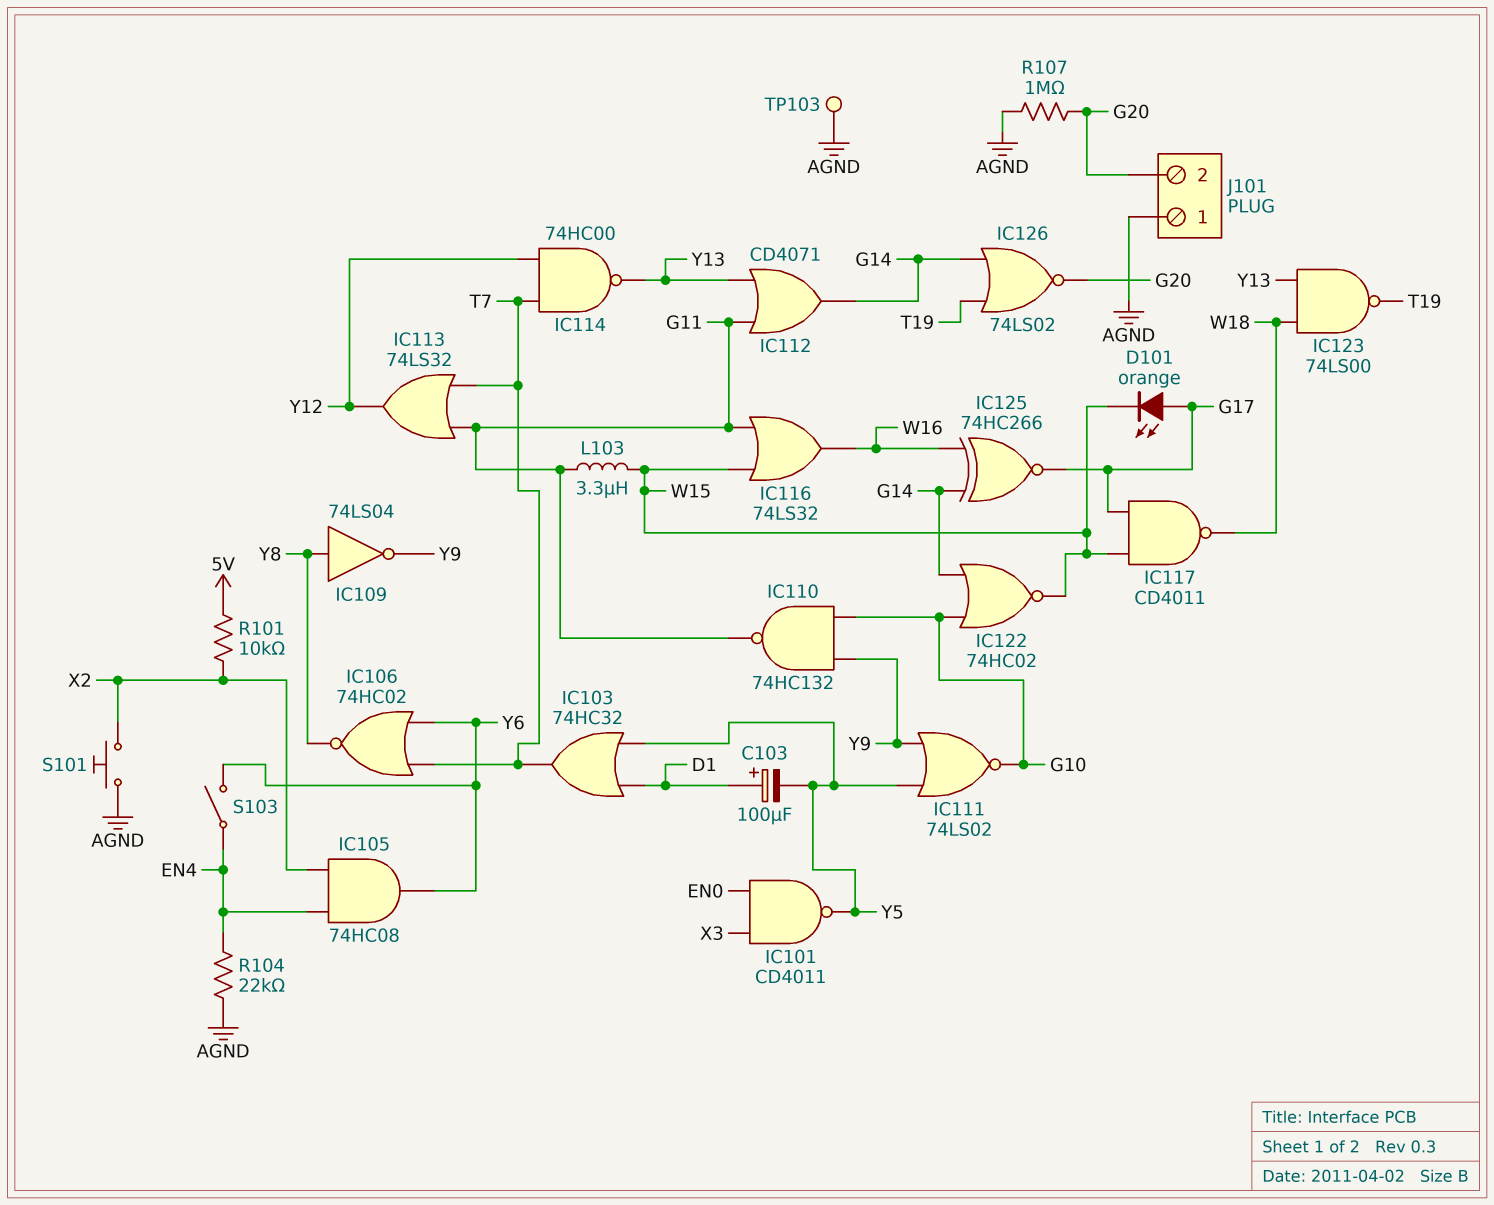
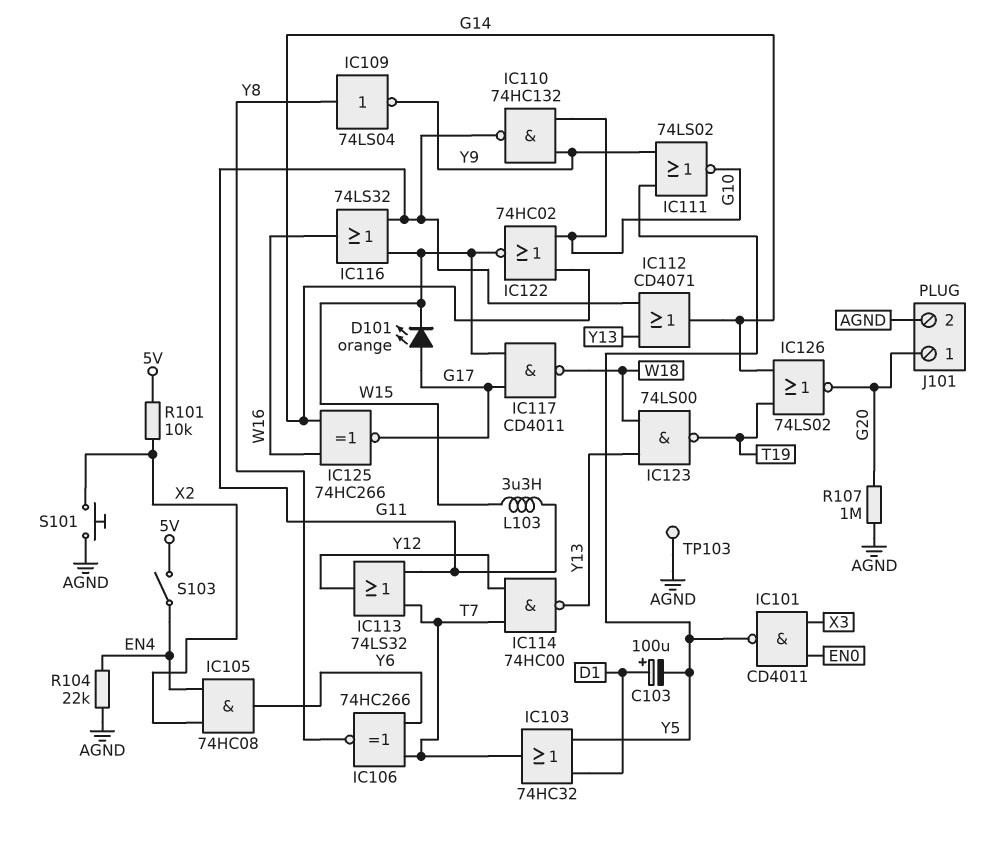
IC106: NOR 74HC02 (in T7, in Y6, out Y8) -> XNOR 74HC266 (in T7, in Y6, out Y8)
J101 pin 1: AGND -> G20
J101 pin 2: G20 -> AGND
S103: switch (EN4, Y6) -> switch (5V, EN4)

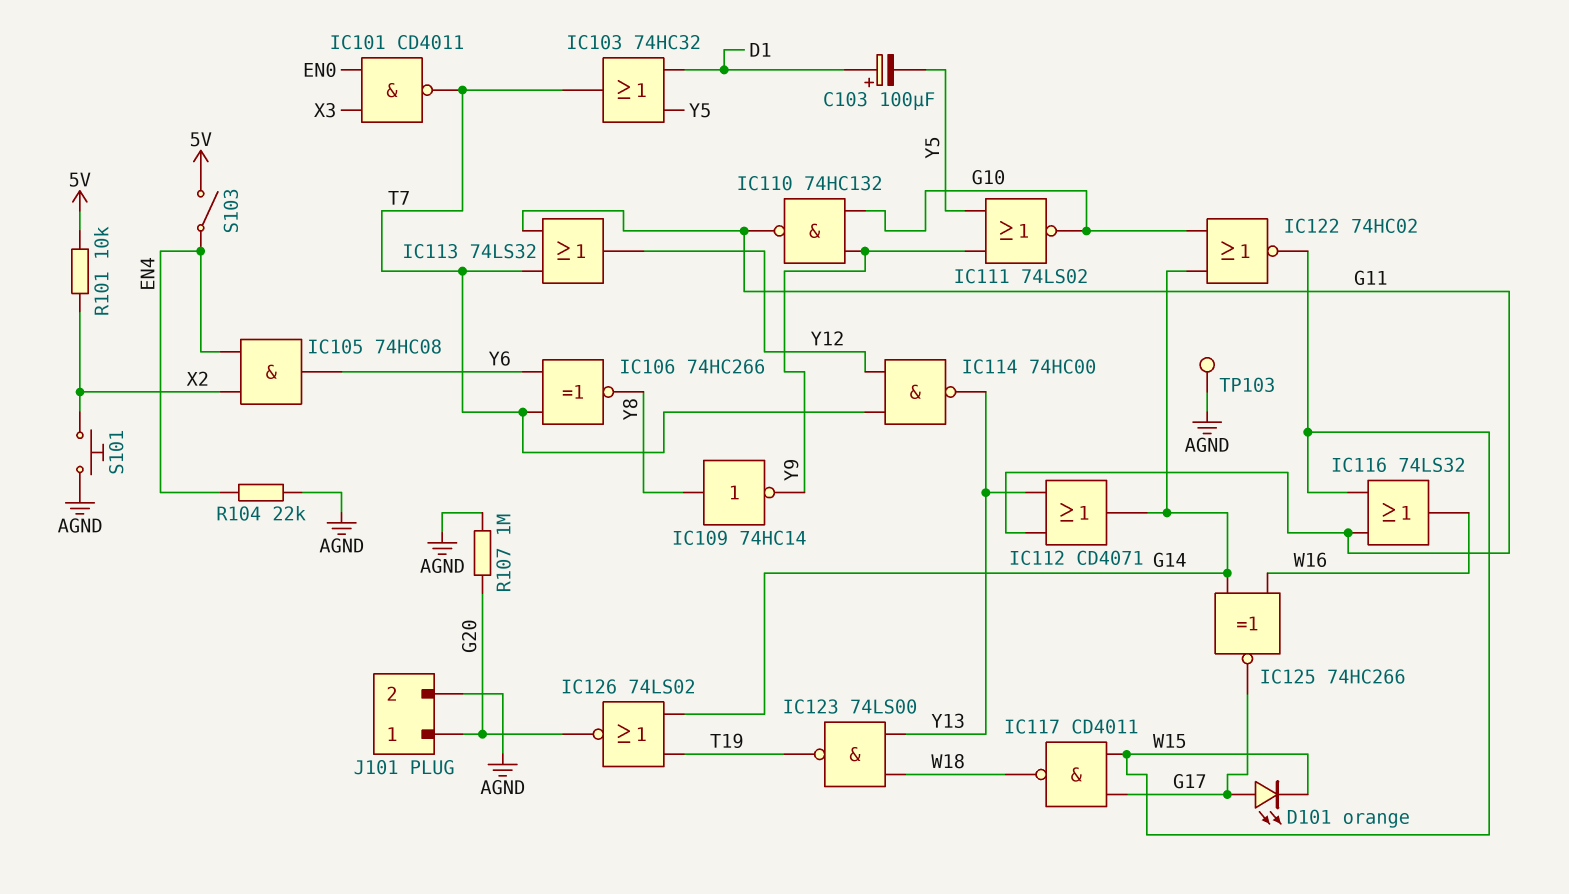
IC101: NAND CD4011 (in EN0, in X3, out Y5) -> NAND CD4011 (in EN0, in X3, out T7)
IC109: NOT 74LS04 (in Y8, out Y9) -> NOT 74HC14 (in Y8, out Y9)
L103: 3.3uH (G11, W15) -> none

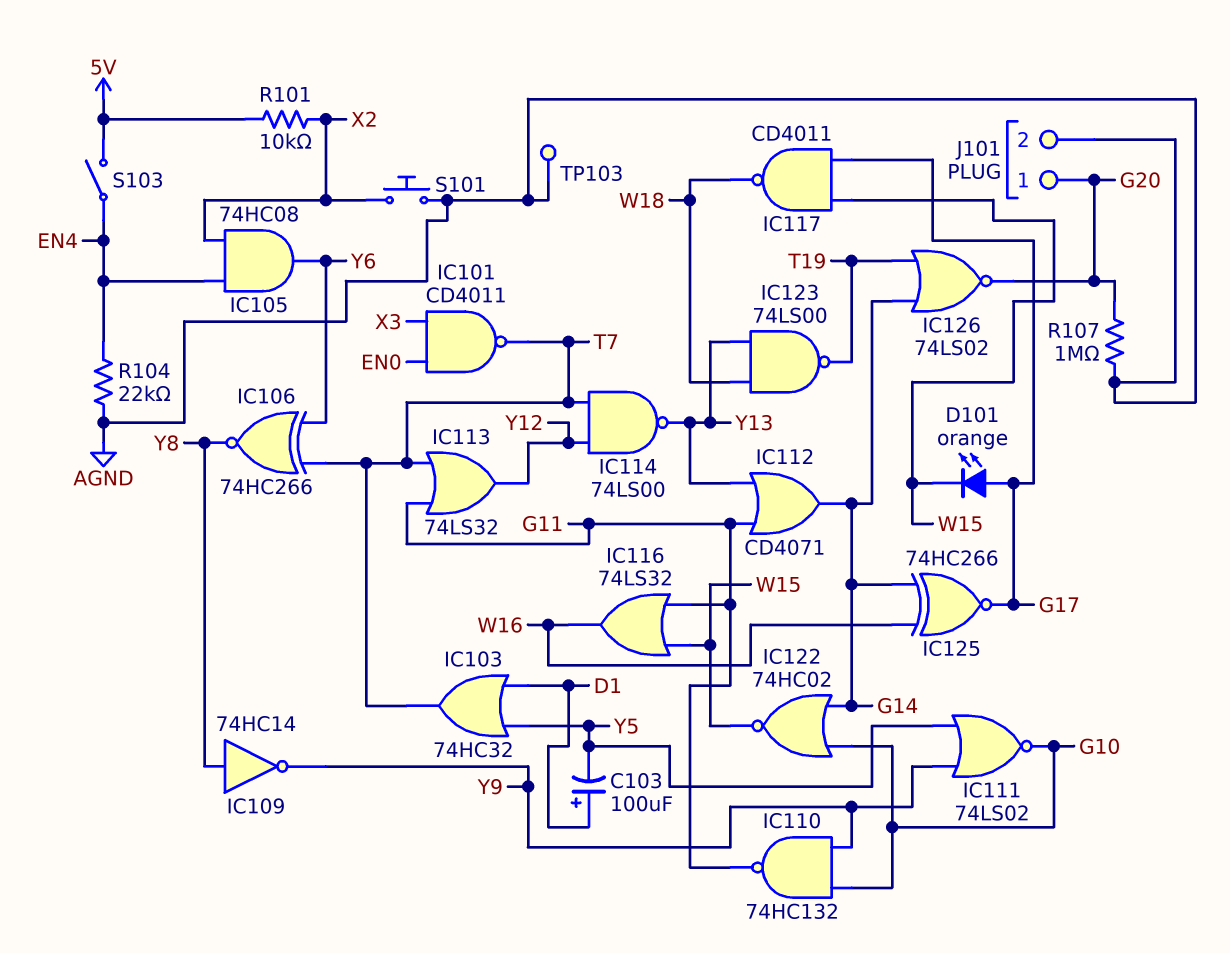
IC114: NAND 74HC00 (in T7, in Y12, out Y13) -> NAND 74LS00 (in T7, in Y12, out Y13)

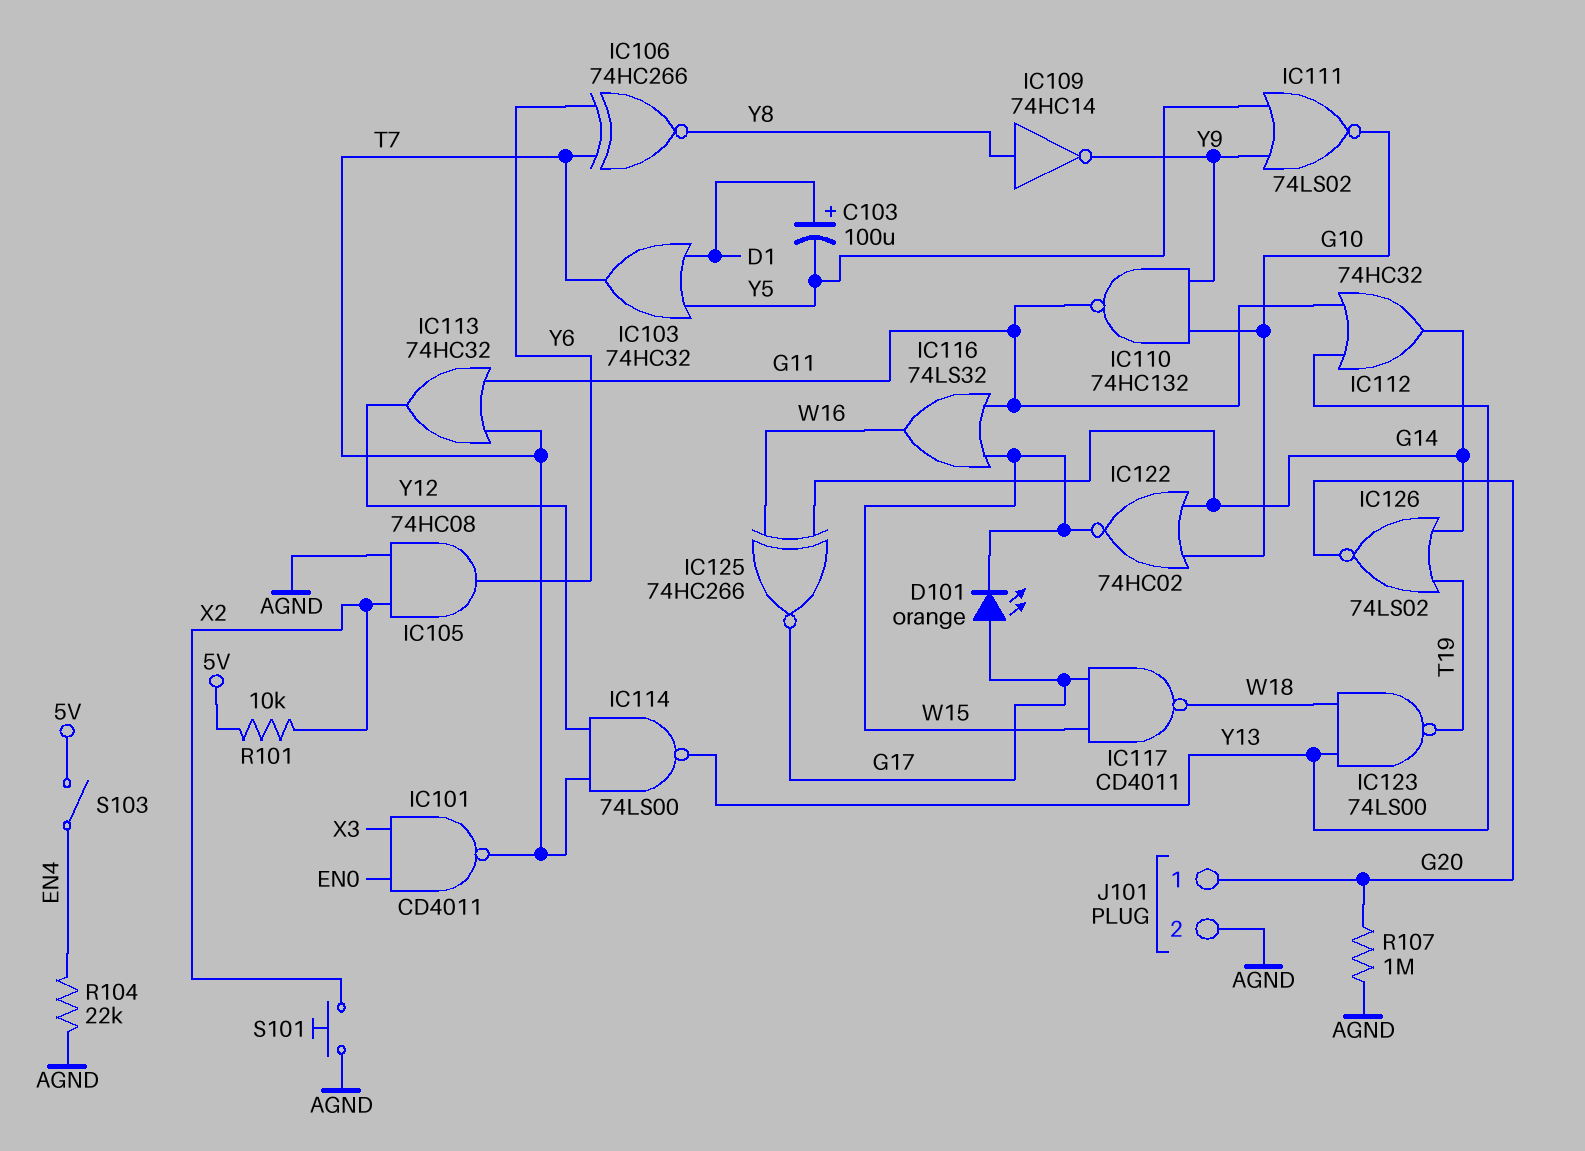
IC105: AND 74HC08 (in EN4, in X2, out Y6) -> AND 74HC08 (in AGND, in X2, out Y6)
IC112: OR CD4071 (in G11, in Y13, out G14) -> OR 74HC32 (in G11, in Y13, out G14)
IC113: OR 74LS32 (in G11, in T7, out Y12) -> OR 74HC32 (in G11, in T7, out Y12)
TP103: test point (AGND) -> none

